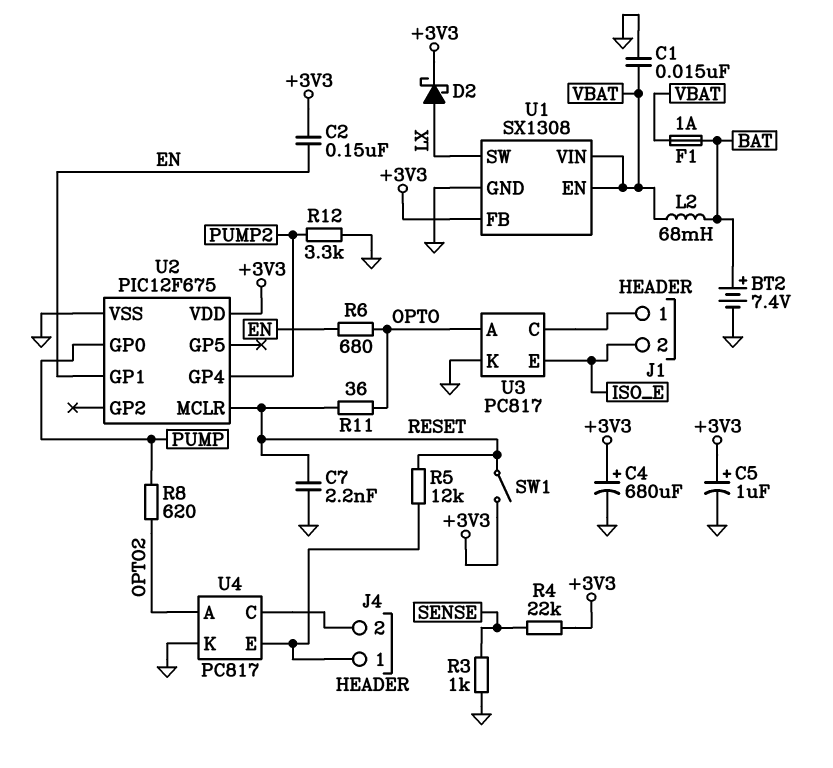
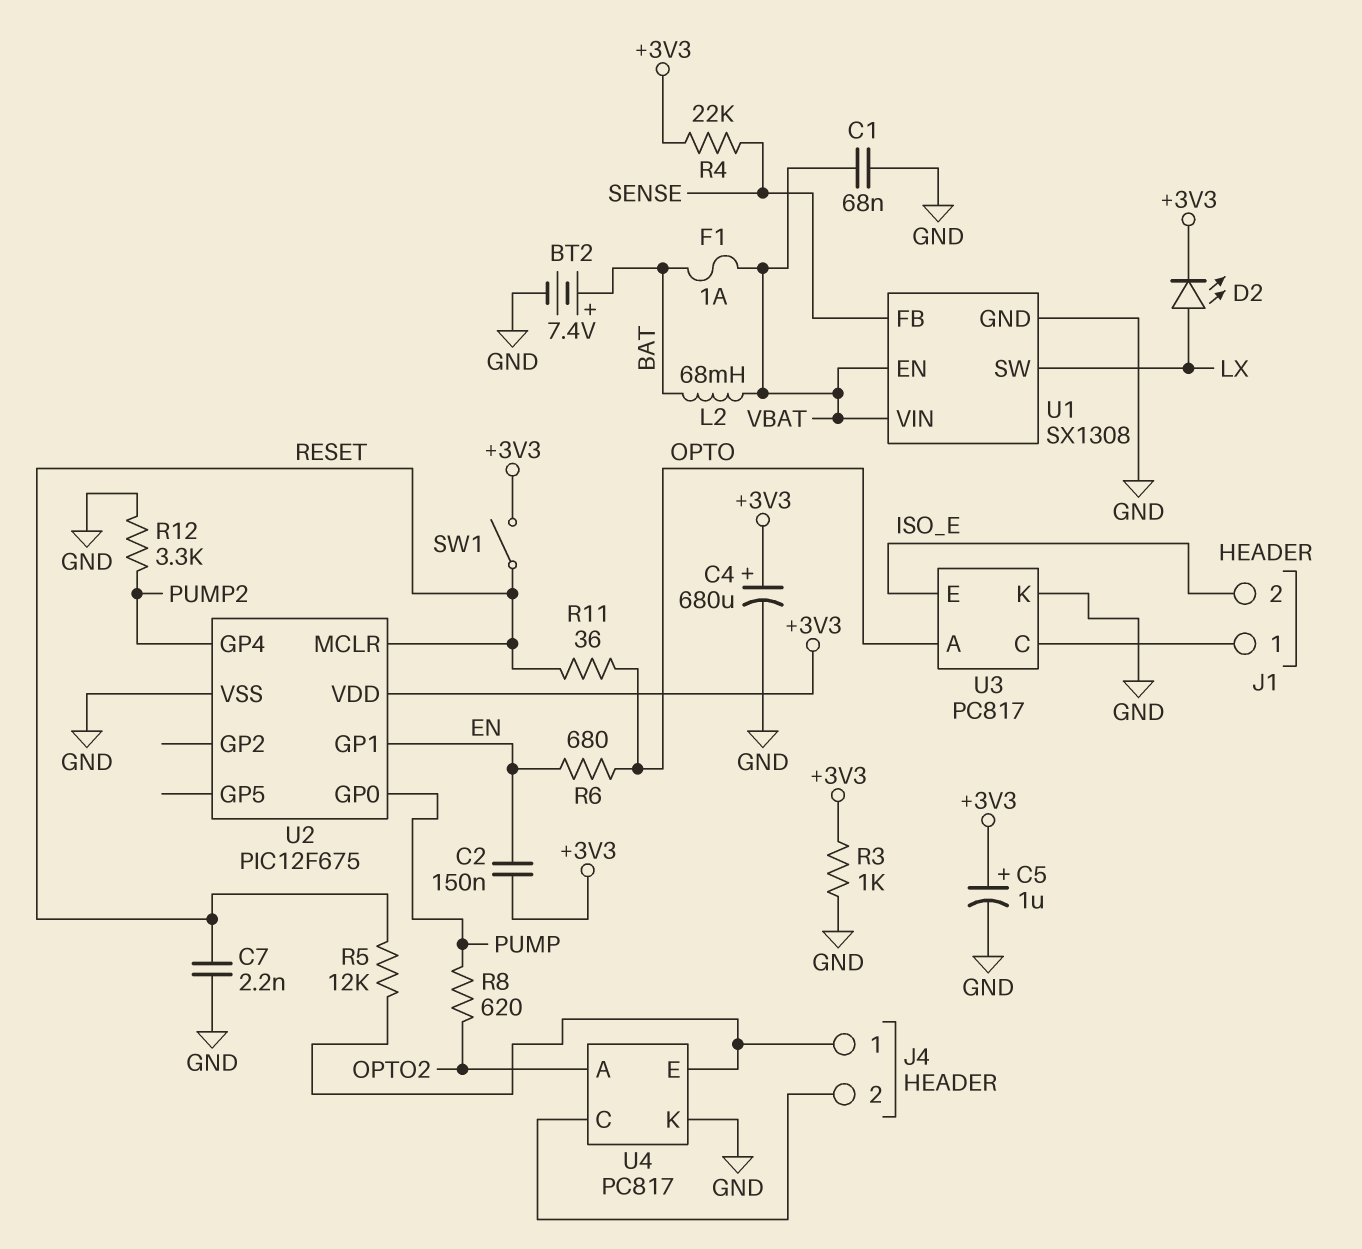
C1: 15nF (GND, VBAT) -> 68nF (GND, VBAT)
D2: schottky (A LX, K +3V3) -> LED (A LX, K +3V3)
R3: 1k (GND, SENSE) -> 1k (+3V3, GND)
U1 pin FB: +3V3 -> SENSE

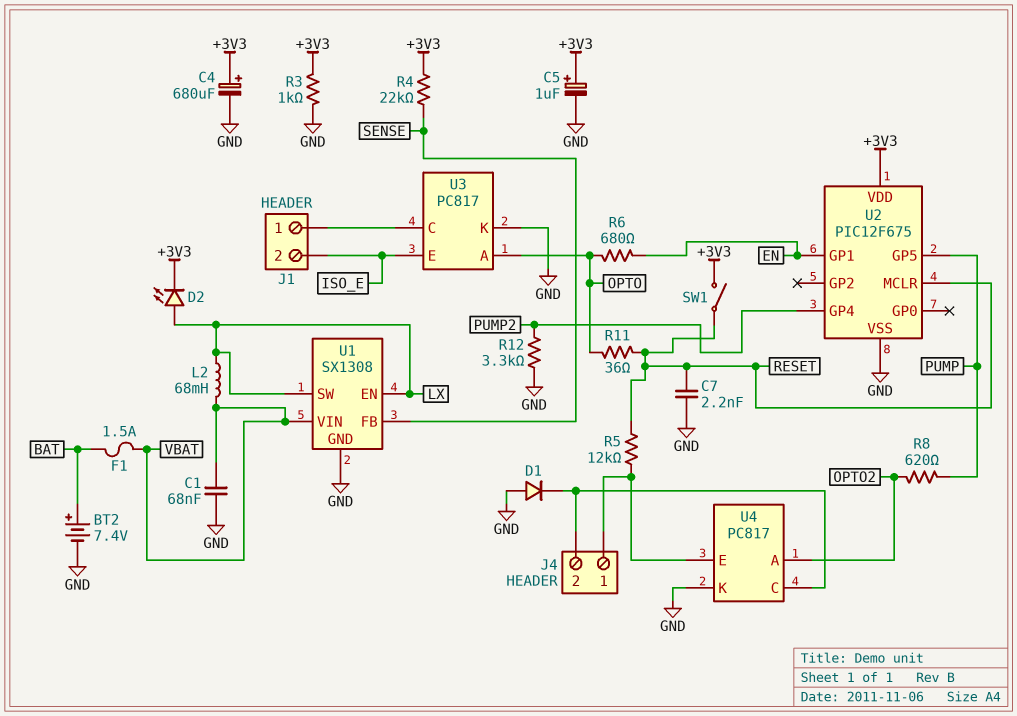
C2: 150nF (+3V3, EN) -> none
D1: none -> diode (A GND, K J4/2)
F1: 1A (BAT, VBAT) -> 1.5A (BAT, VBAT)
L2: 68mH (BAT, VBAT) -> 68mH (LX, VBAT)
U1 pin EN: VBAT -> LX
U2 pin GP0: PUMP -> none
U2 pin GP5: none -> PUMP

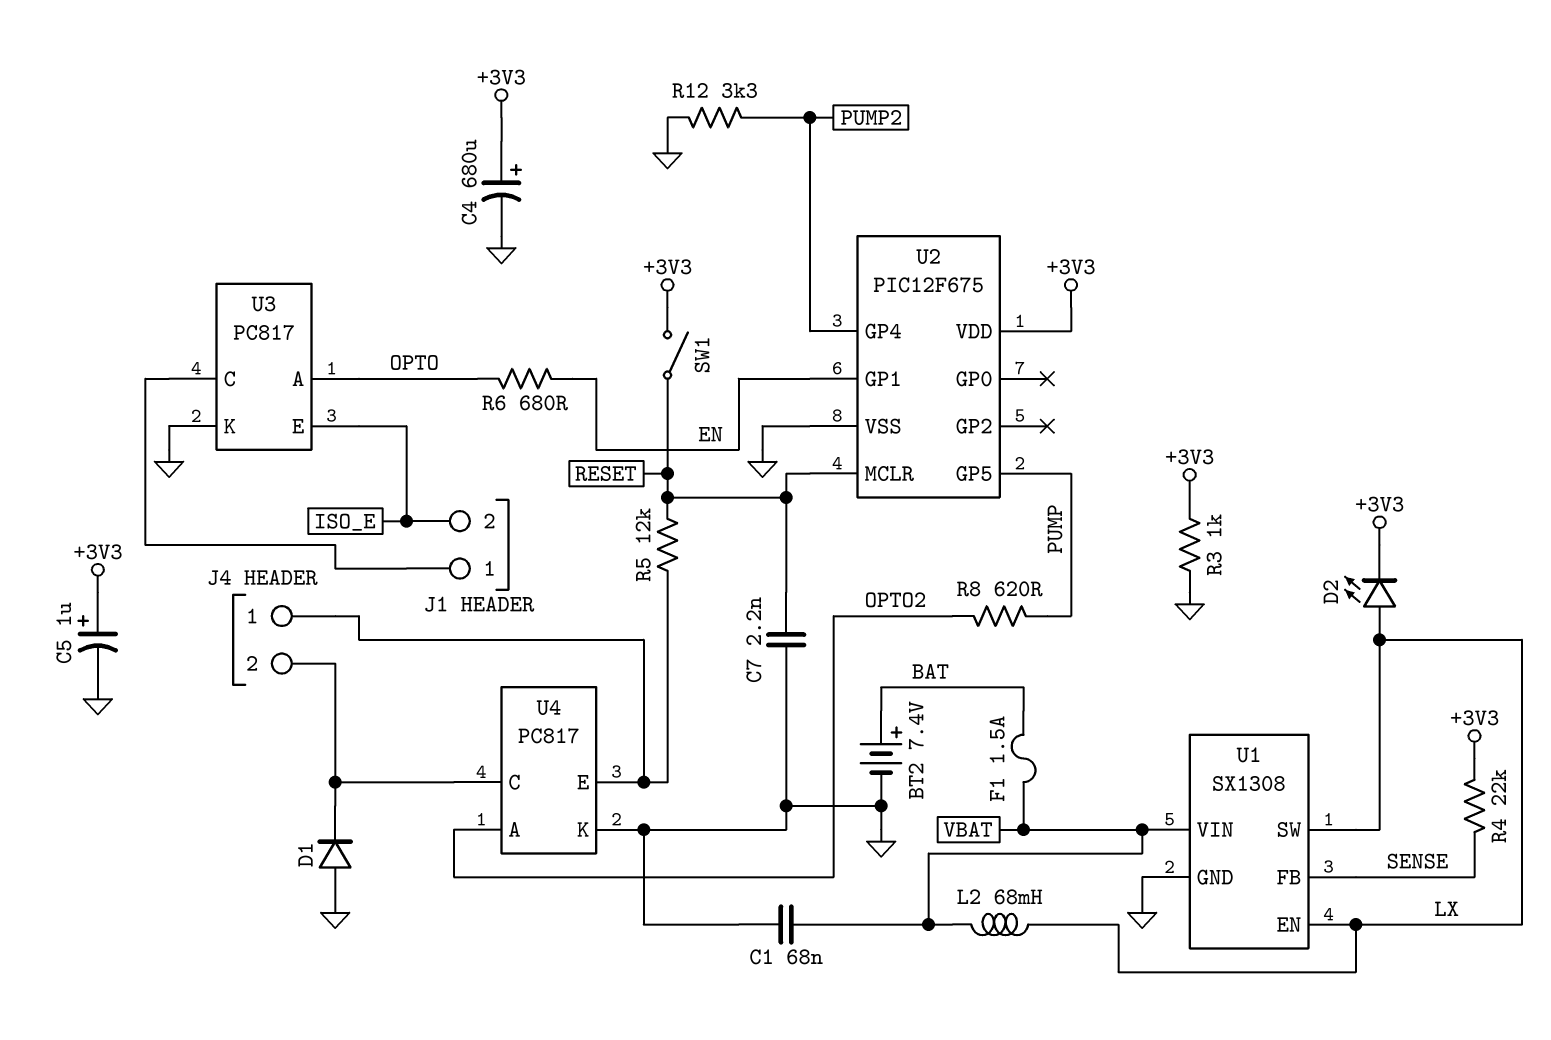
R11: 36 (OPTO, RESET) -> none

